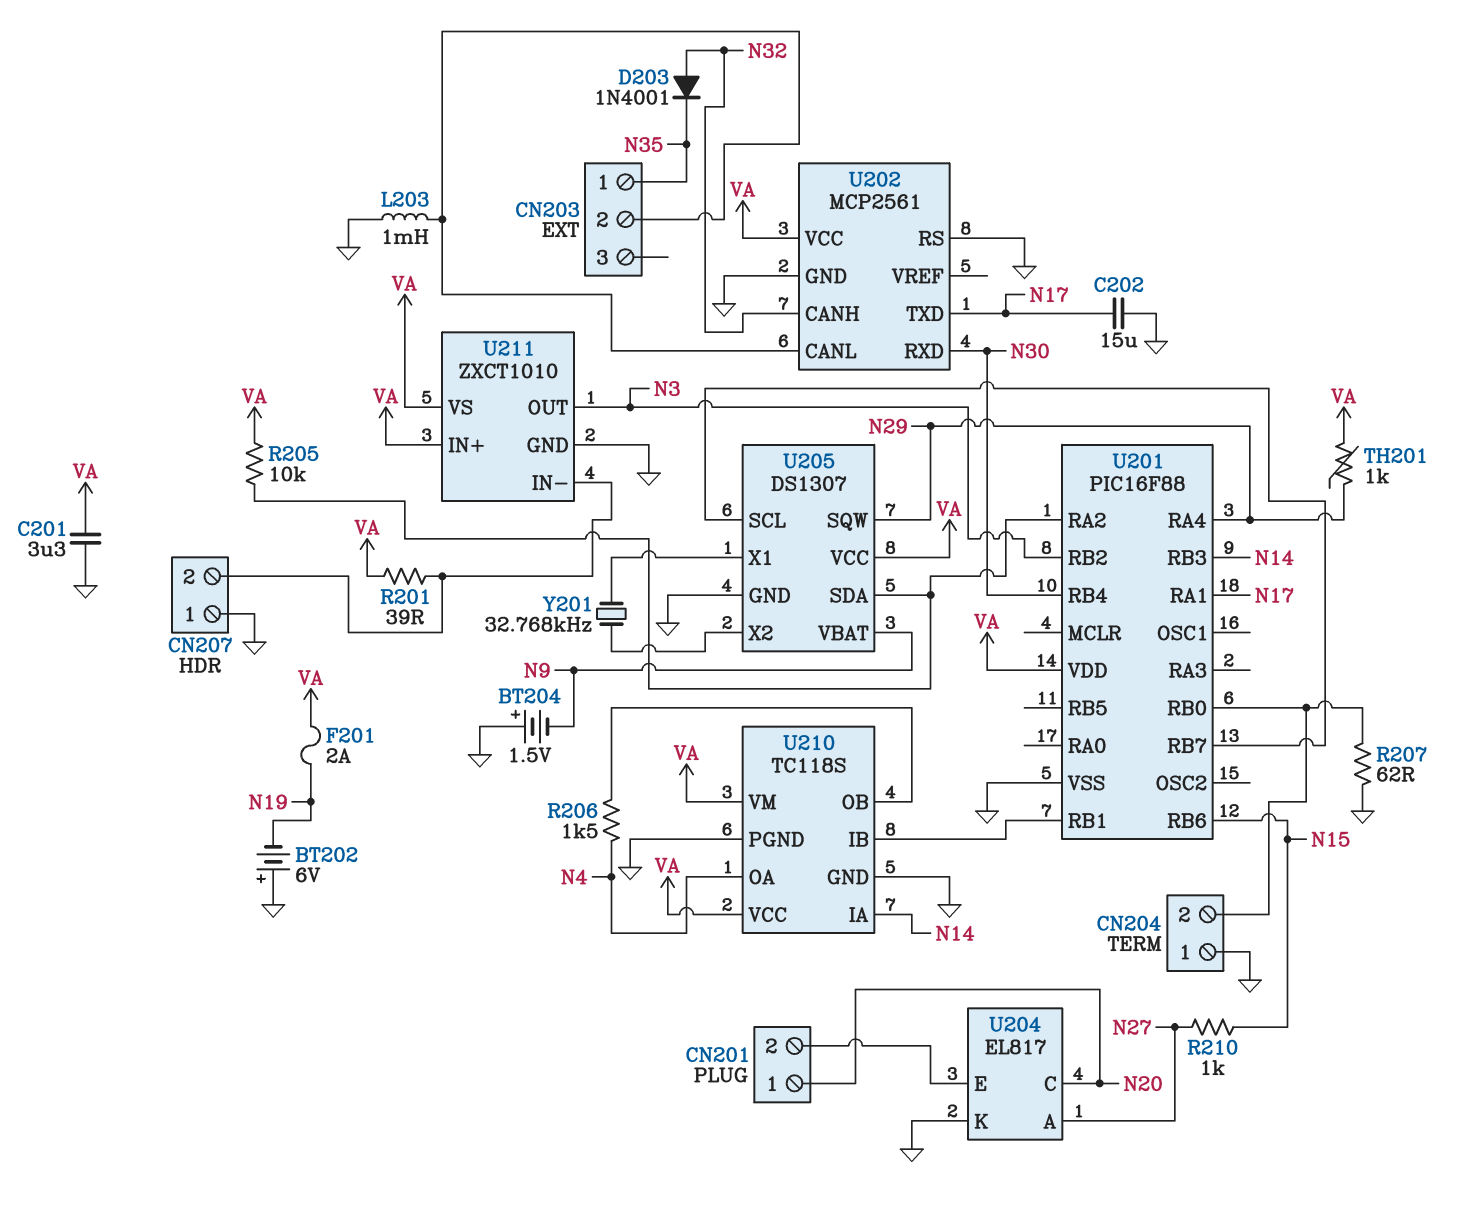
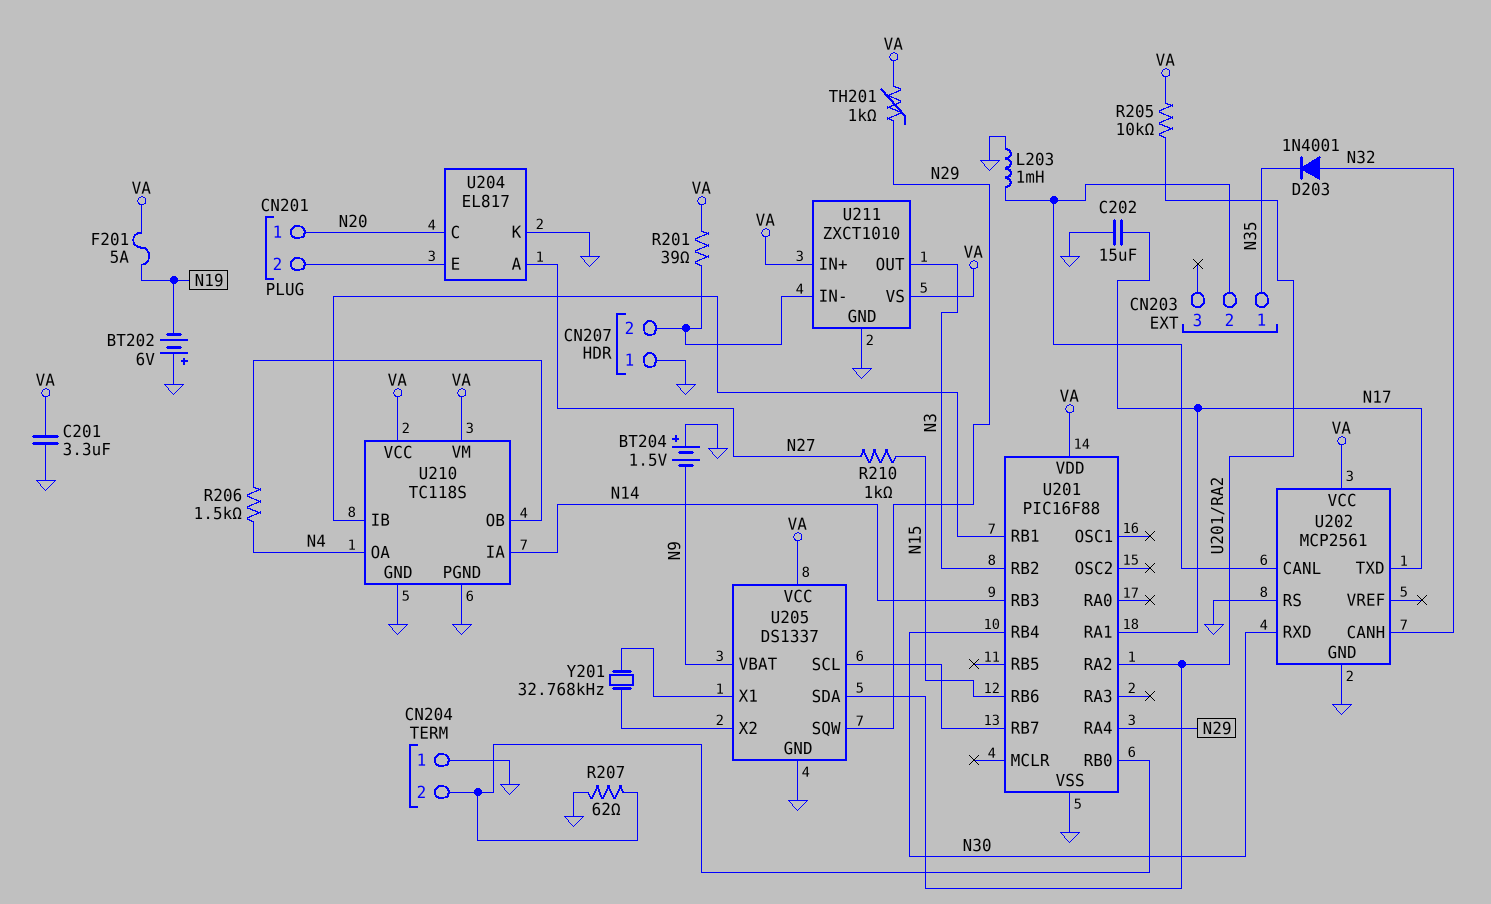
F201: 2A (N19, VA) -> 5A (N19, VA)
U205: DS1307 -> DS1337

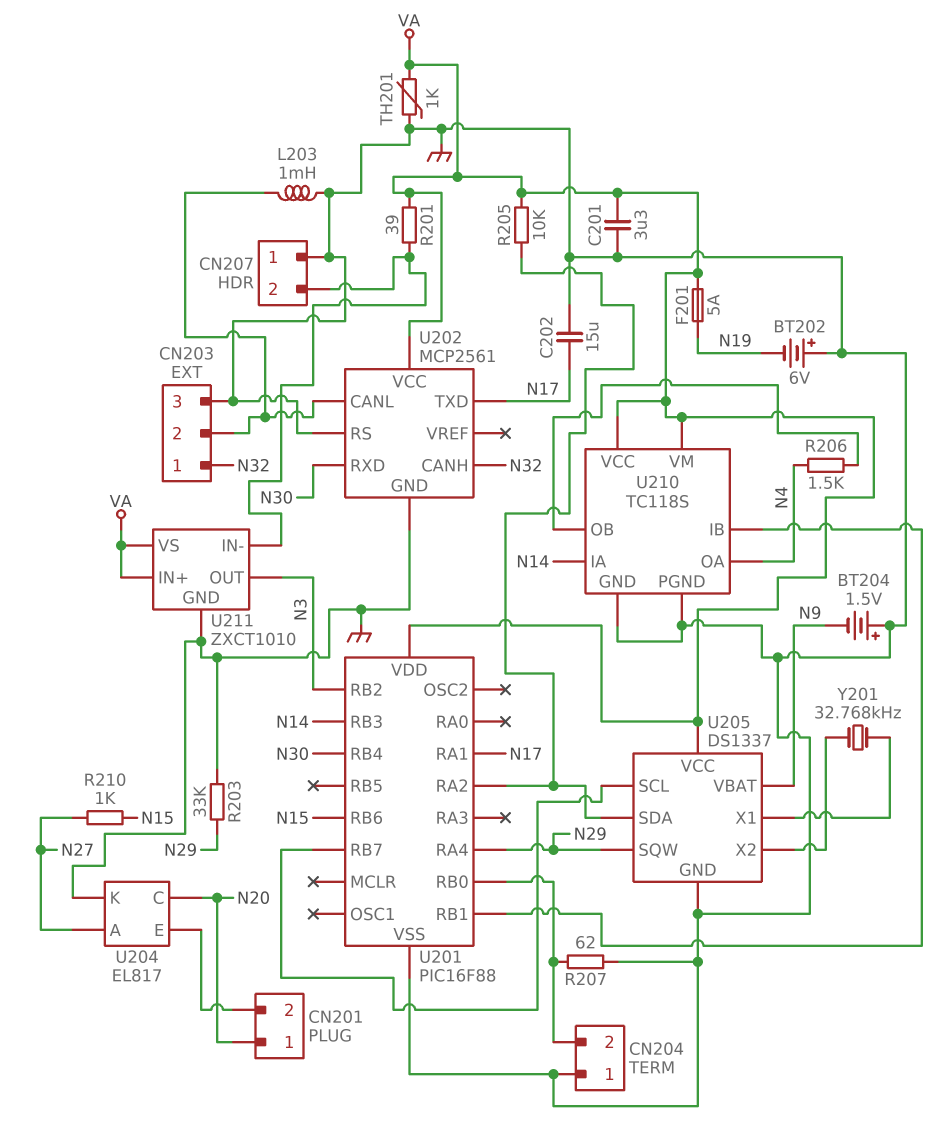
CN203 pin 1: N35 -> N32
CN203 pin 3: none -> GND
D203: diode 1N4001 (A N32, K N35) -> none
R203: none -> 33k (GND, N29)
TH201: 1k (N29, VA) -> 1k (GND, VA)

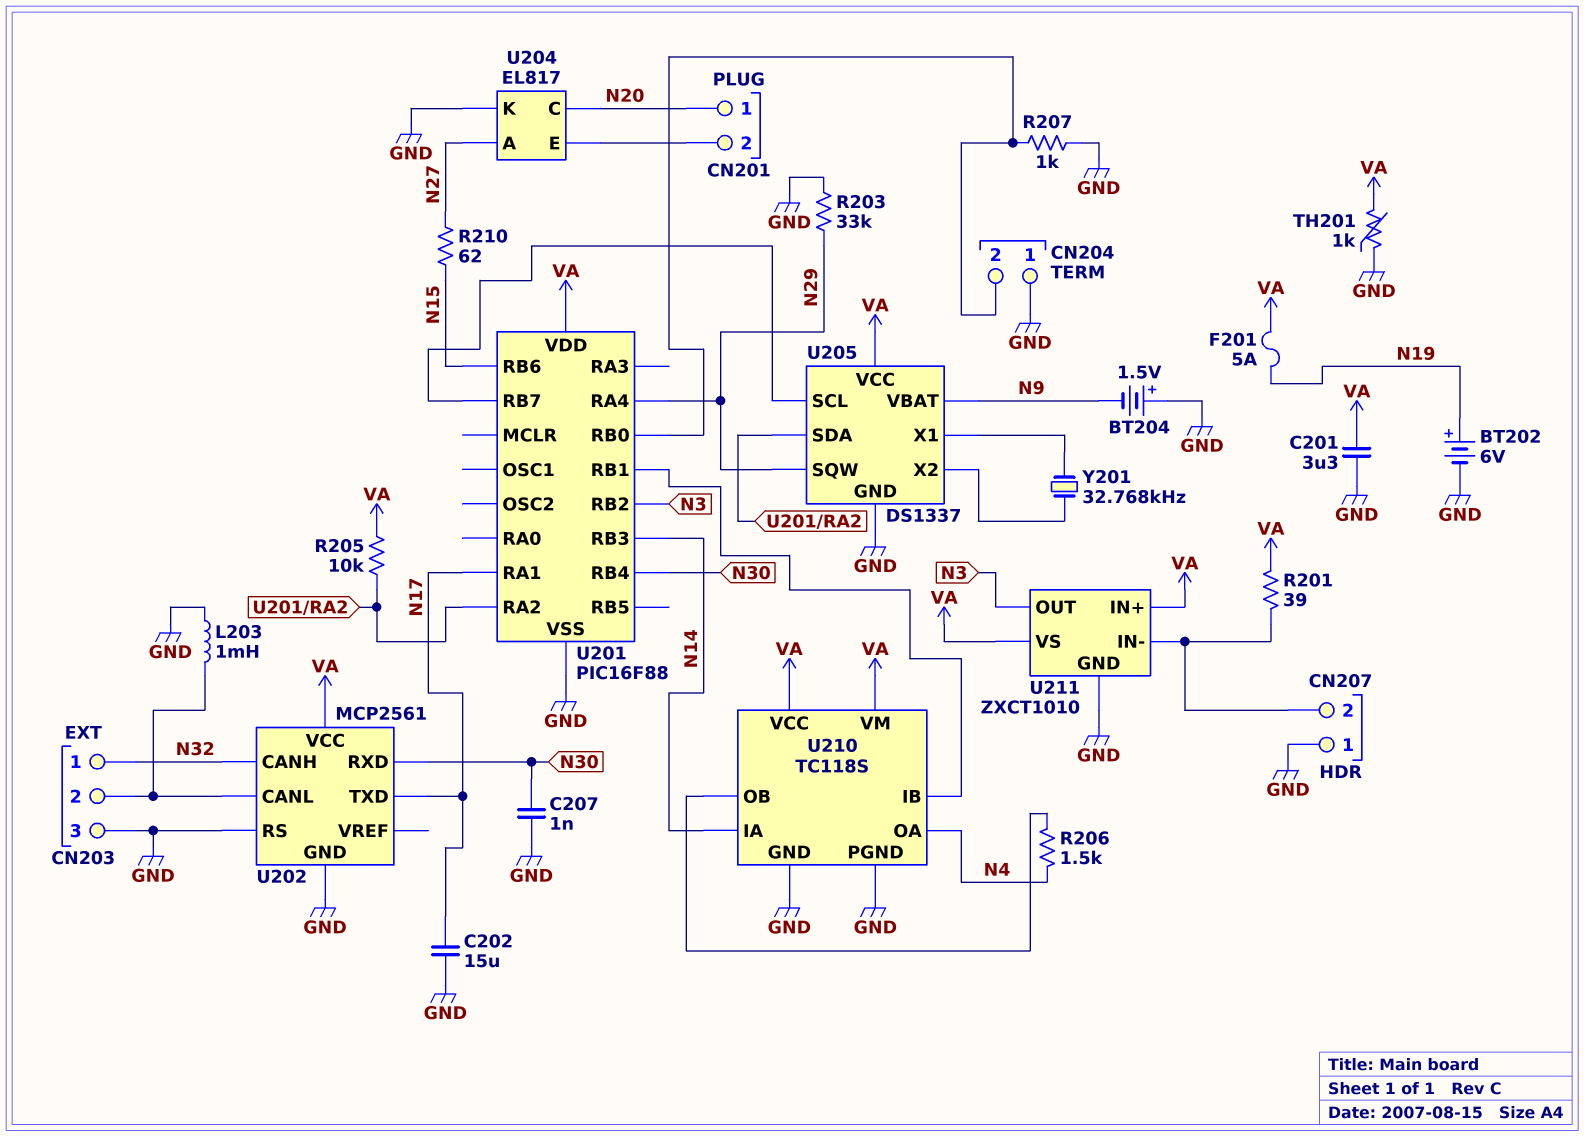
BT202: 6V (plus GND, minus N19) -> 6V (plus N19, minus GND)
C207: none -> 1nF (GND, N30)
R207: 62 (CN204/2, GND) -> 1k (CN204/2, GND)
R210: 1k (N15, N27) -> 62 (N15, N27)

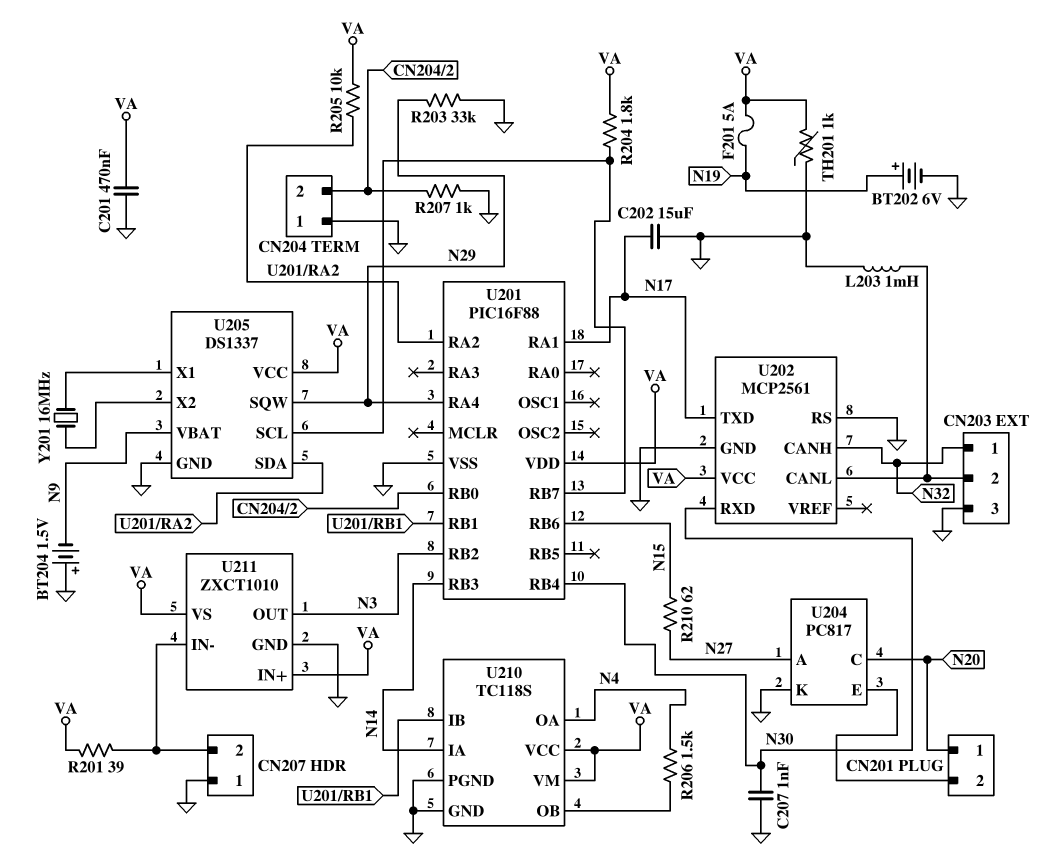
C201: 3.3uF (GND, VA) -> 470nF (GND, VA)
R204: none -> 1.8k (U201/RB7, VA)
U204: EL817 -> PC817
Y201: 32.768kHz (U205/X1, U205/X2) -> 16MHz (U205/X1, U205/X2)

